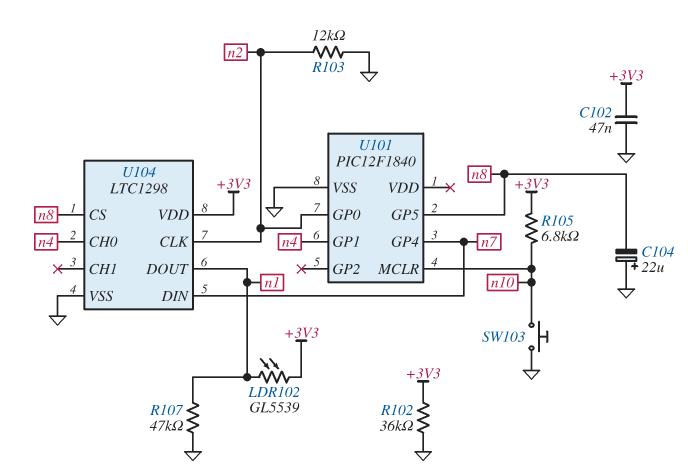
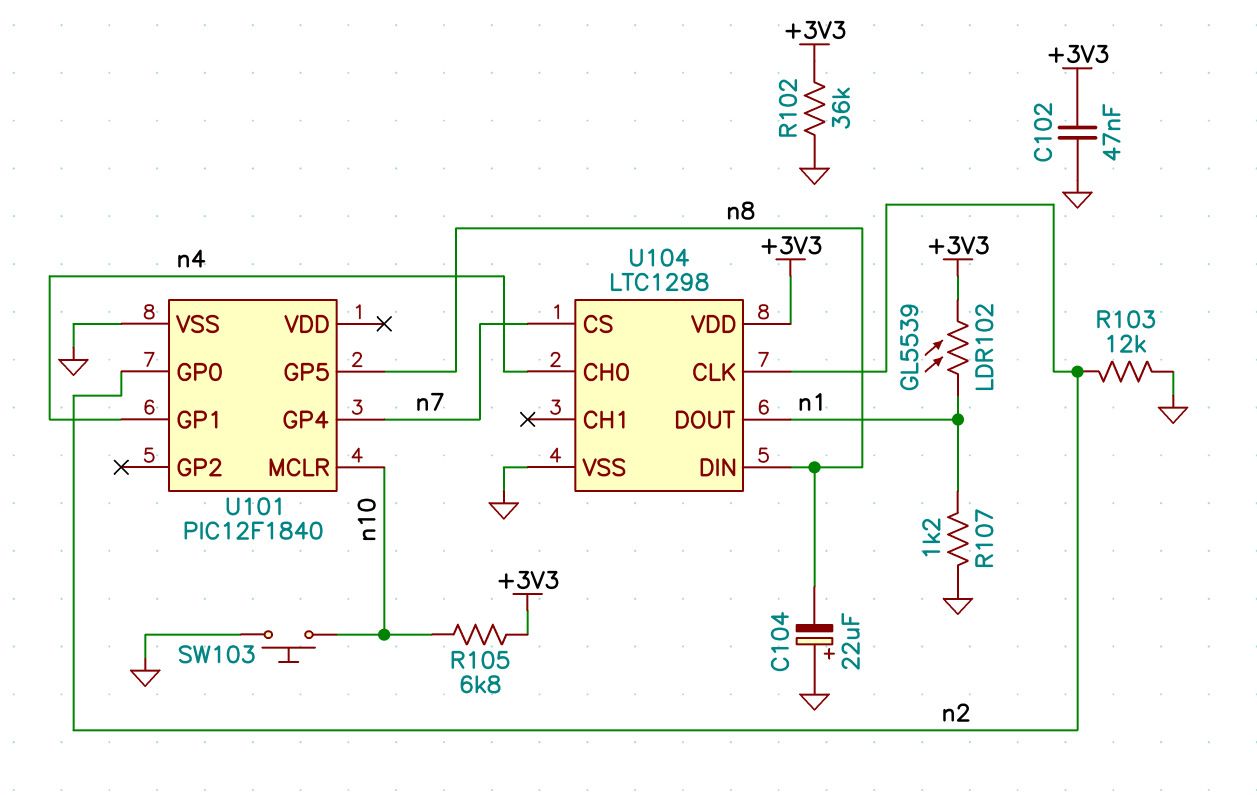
R107: 47k (GND, n1) -> 1.2k (GND, n1)
U104 pin CS: n8 -> n7
U104 pin DIN: n7 -> n8

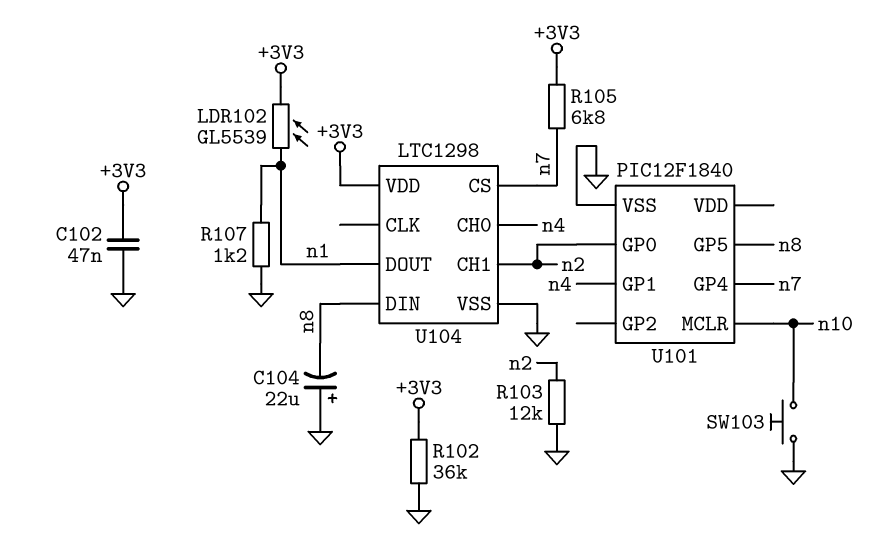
R105: 6.8k (+3V3, n10) -> 6.8k (+3V3, n7)
U104 pin CH1: none -> n2
U104 pin CLK: n2 -> none

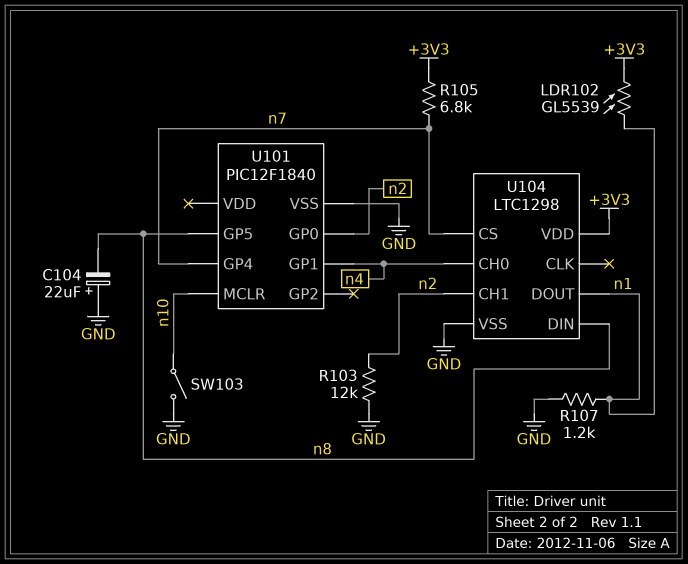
C102: 47nF (+3V3, GND) -> none
R102: 36k (+3V3, GND) -> none
SW103: button (GND, n10) -> switch (GND, n10)

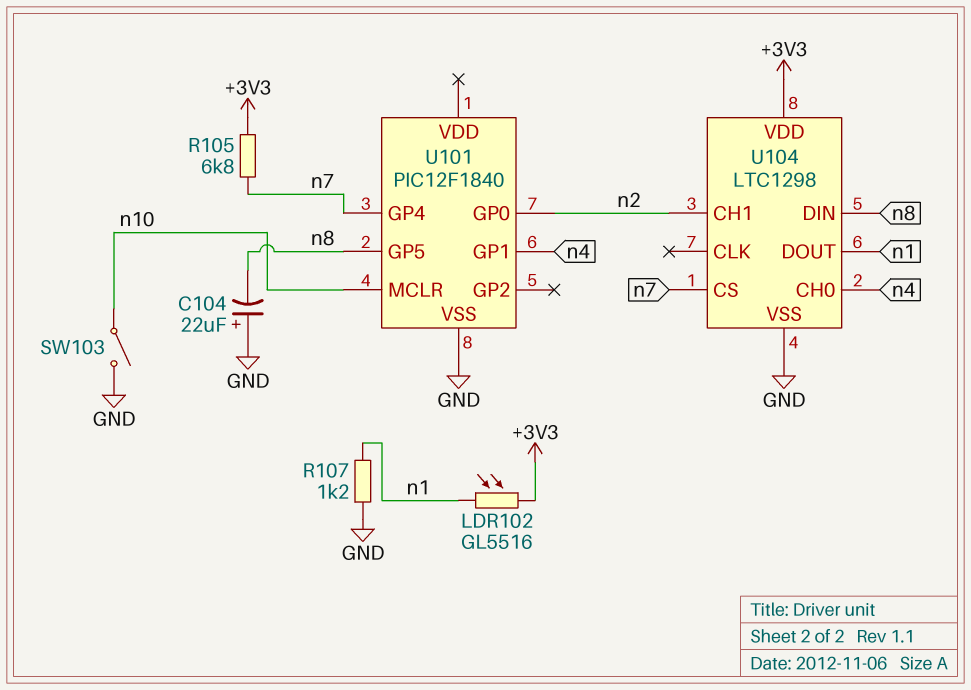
LDR102: GL5539 (+3V3, n1) -> GL5516 (+3V3, n1)
R103: 12k (GND, n2) -> none

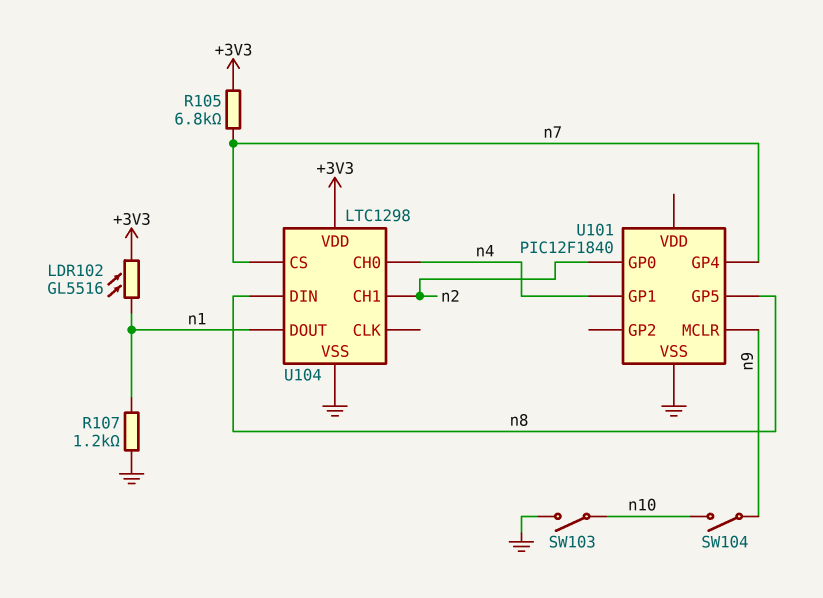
C104: 22uF (plus GND, minus n8) -> none
SW104: none -> switch (n9, n10)
U101 pin MCLR: n10 -> n9

